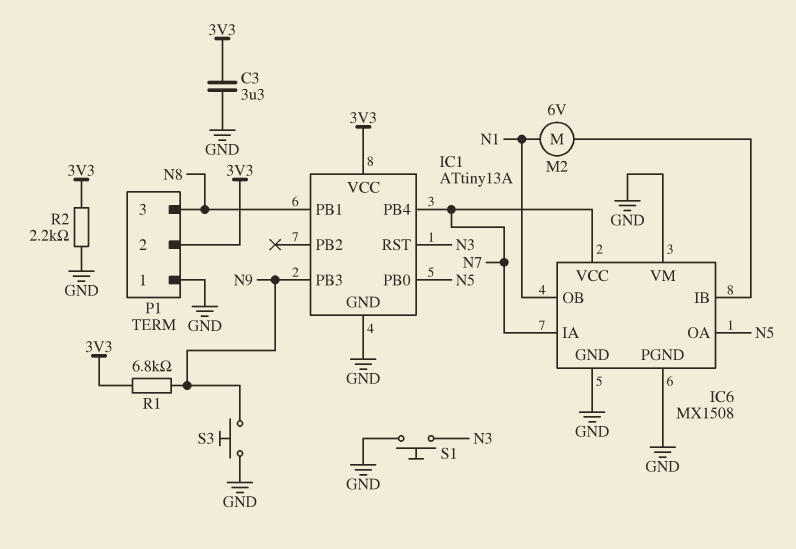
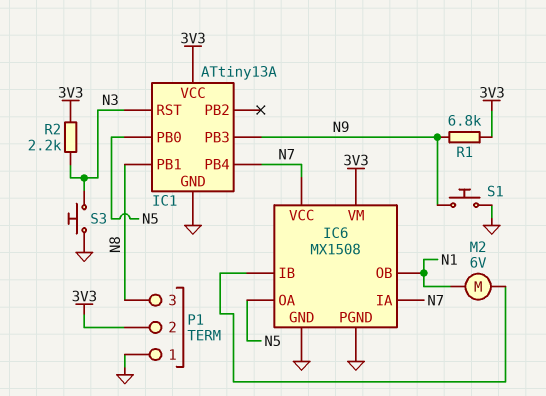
C3: 3.3uF (3V3, GND) -> none
IC6 pin VM: GND -> 3V3
R2: 2.2k (3V3, GND) -> 2.2k (3V3, N3)
S1: button (GND, N3) -> button (GND, N9)
S3: button (GND, N9) -> button (GND, N3)

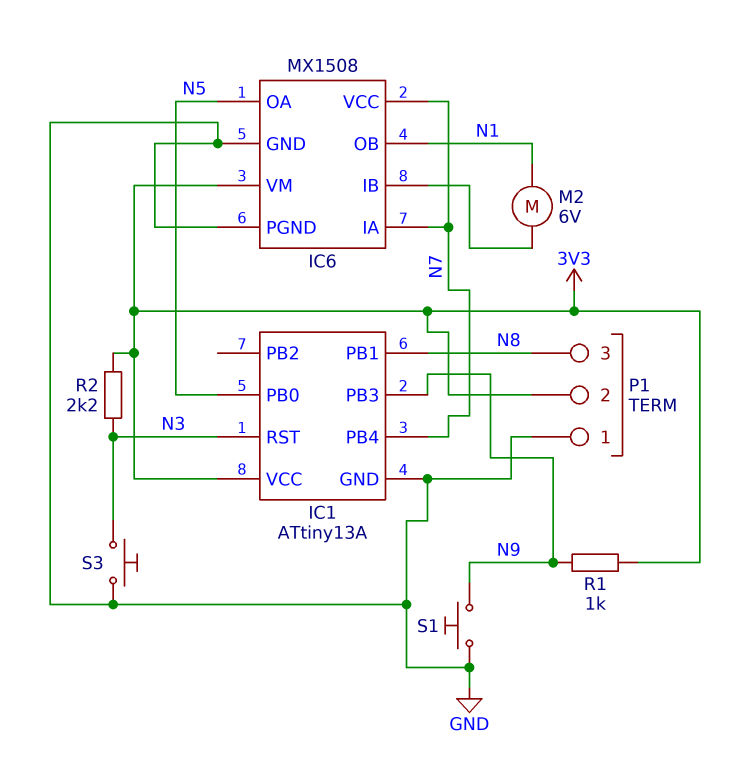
R1: 6.8k (3V3, N9) -> 1k (3V3, N9)

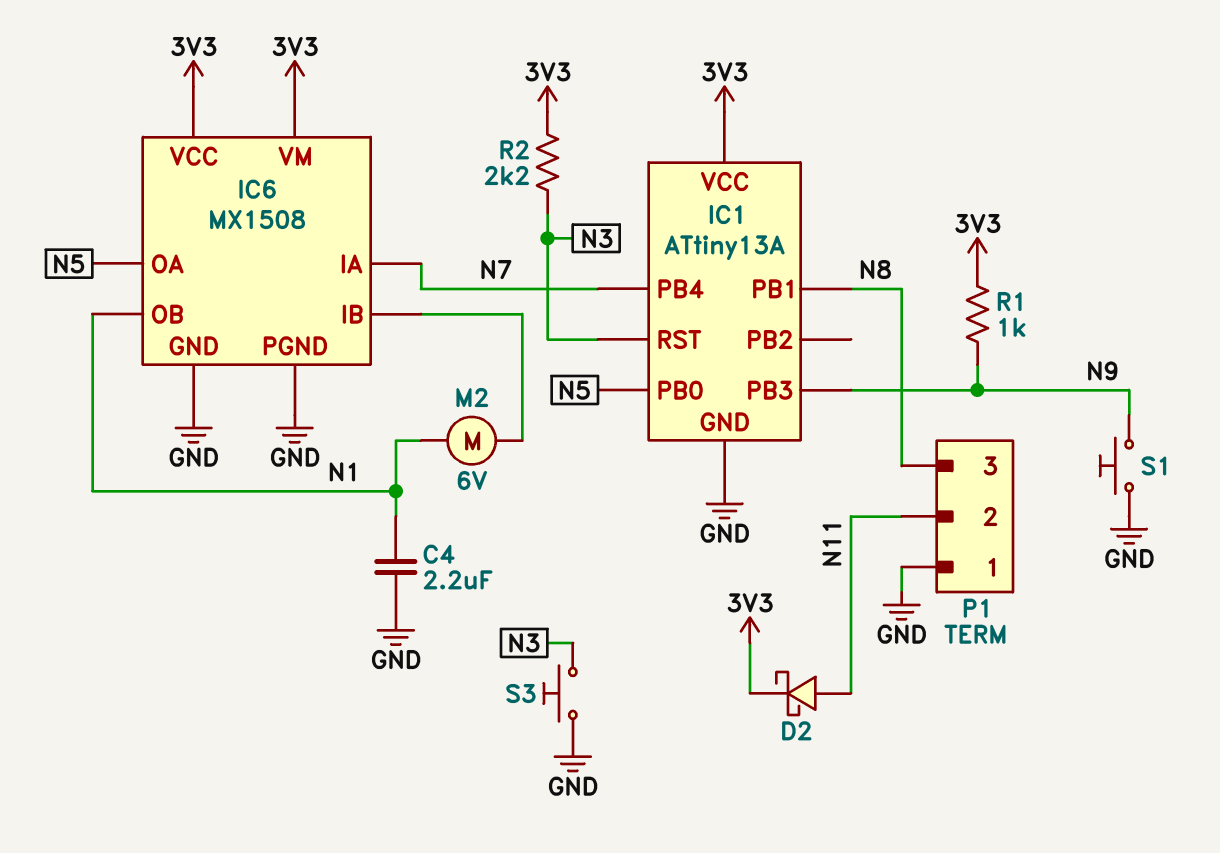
C4: none -> 2.2uF (GND, N1)
D2: none -> schottky (A N11, K 3V3)
IC6 pin VCC: N7 -> 3V3
P1 pin 2: 3V3 -> N11

